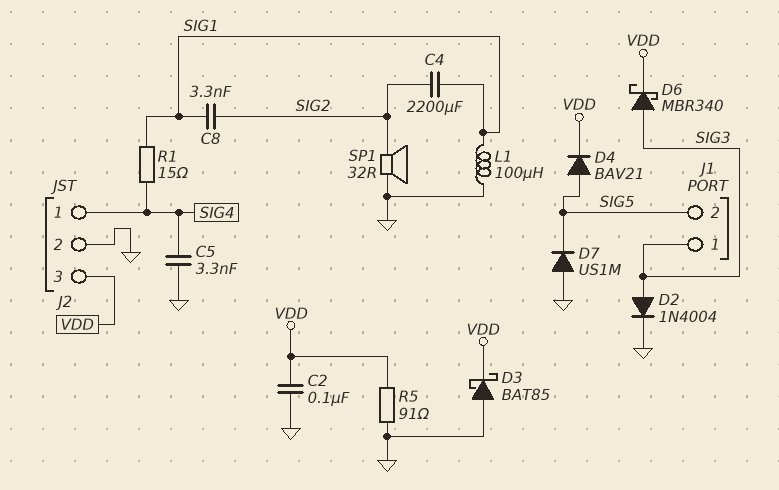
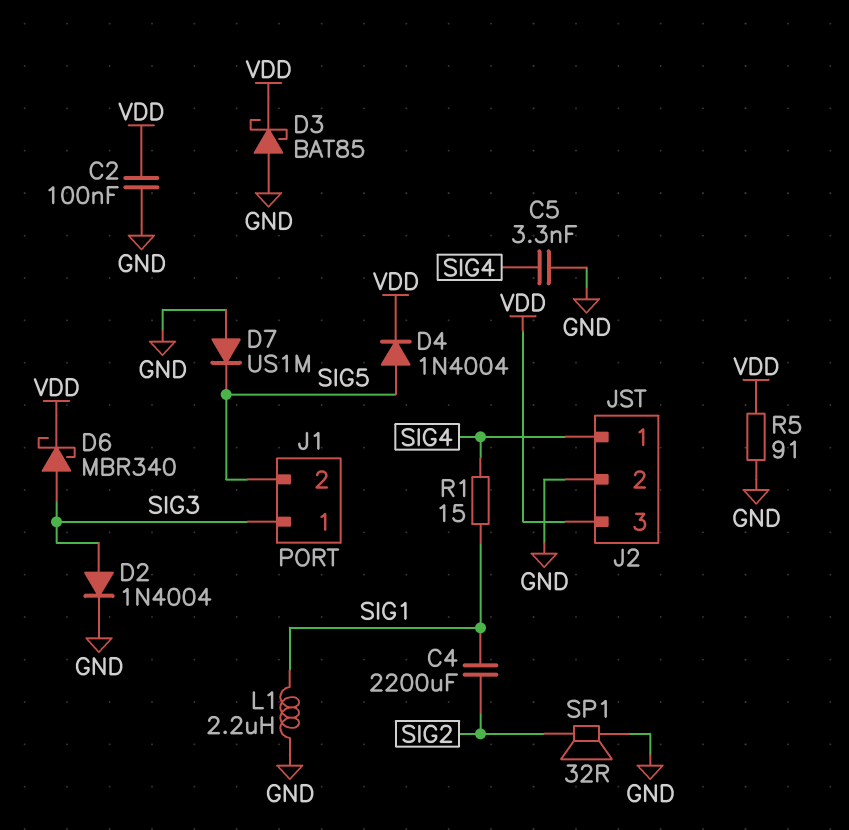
C8: 3.3nF (SIG1, SIG2) -> none
D4: diode BAV21 (A SIG5, K VDD) -> diode 1N4004 (A SIG5, K VDD)
L1: 100uH (GND, SIG1) -> 2.2uH (GND, SIG1)

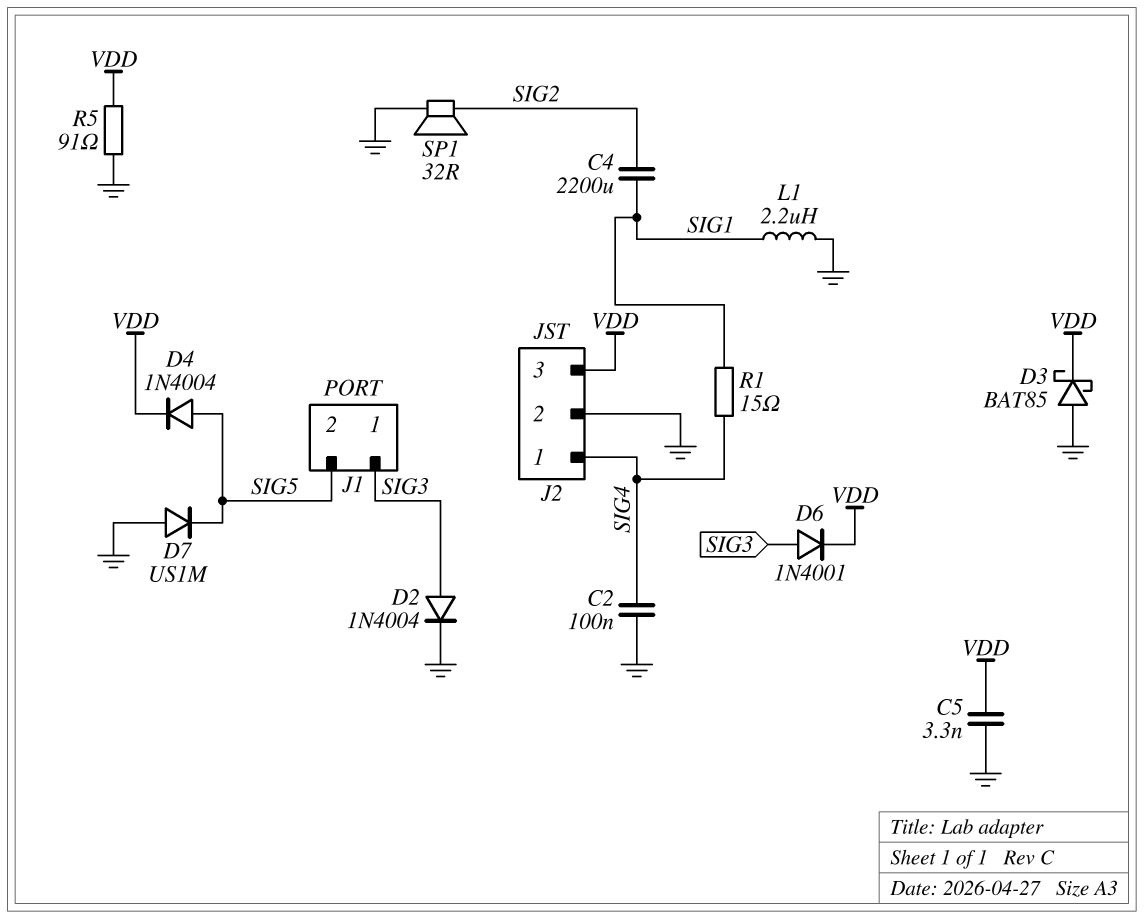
C2: 100nF (GND, VDD) -> 100nF (GND, SIG4)
C5: 3.3nF (GND, SIG4) -> 3.3nF (GND, VDD)
D6: schottky MBR340 (A SIG3, K VDD) -> diode 1N4001 (A SIG3, K VDD)

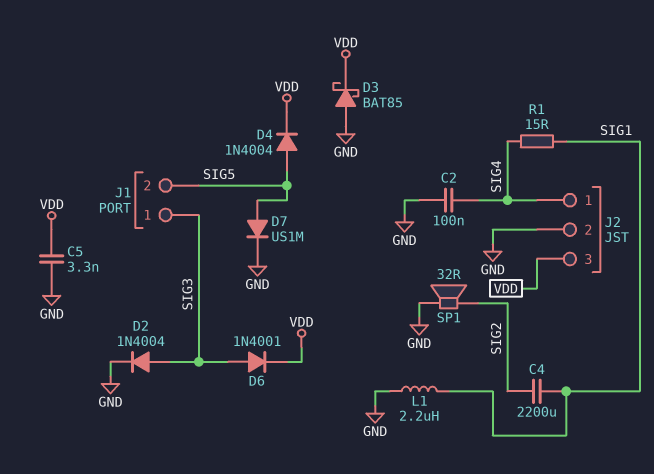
D7: diode US1M (A GND, K SIG5) -> diode US1M (A SIG5, K GND)
R5: 91 (GND, VDD) -> none

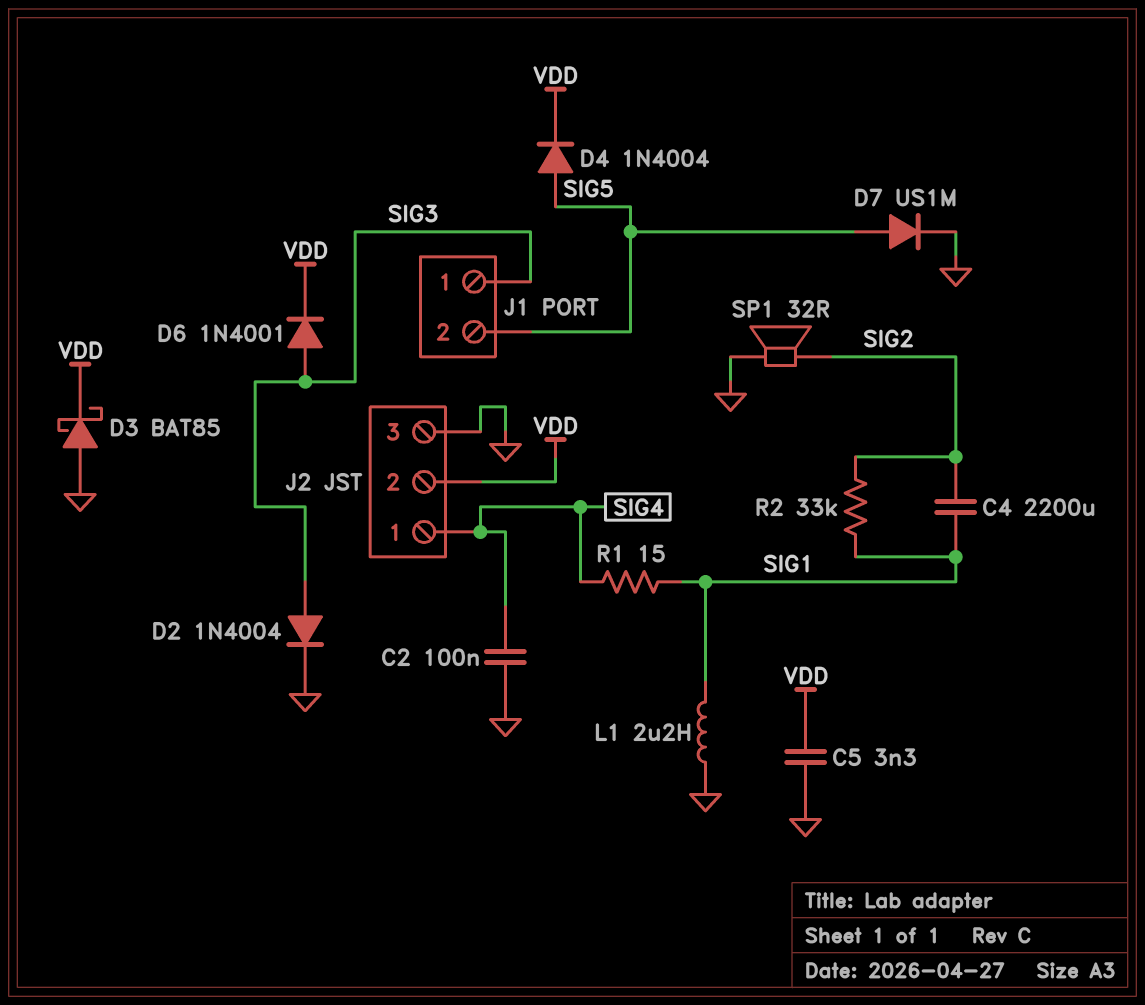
J2 pin 2: GND -> VDD
J2 pin 3: VDD -> GND
R2: none -> 33k (SIG1, SIG2)

